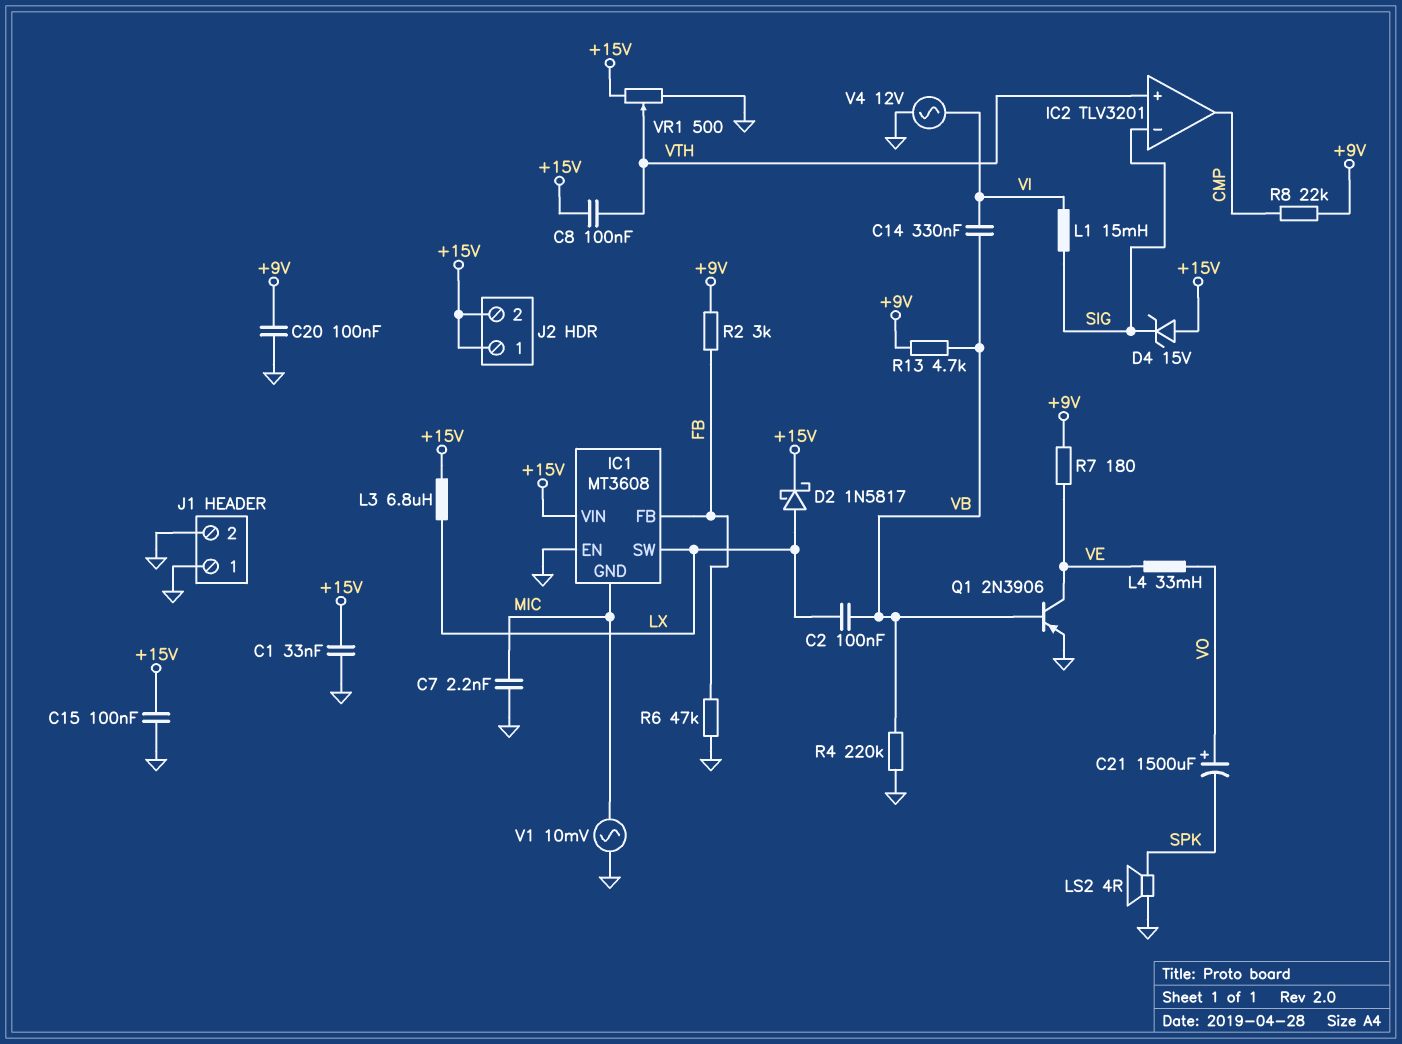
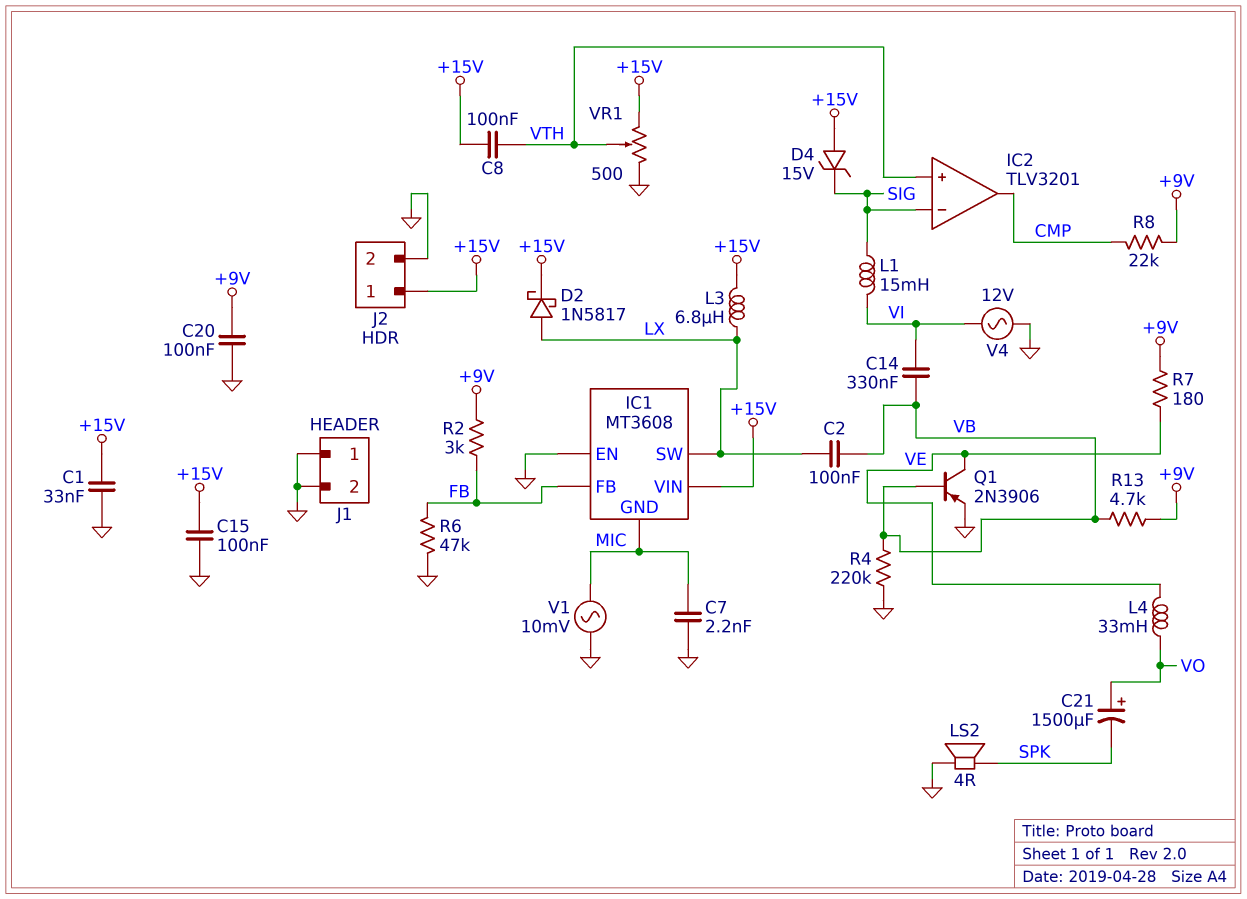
J2 pin 2: +15V -> GND

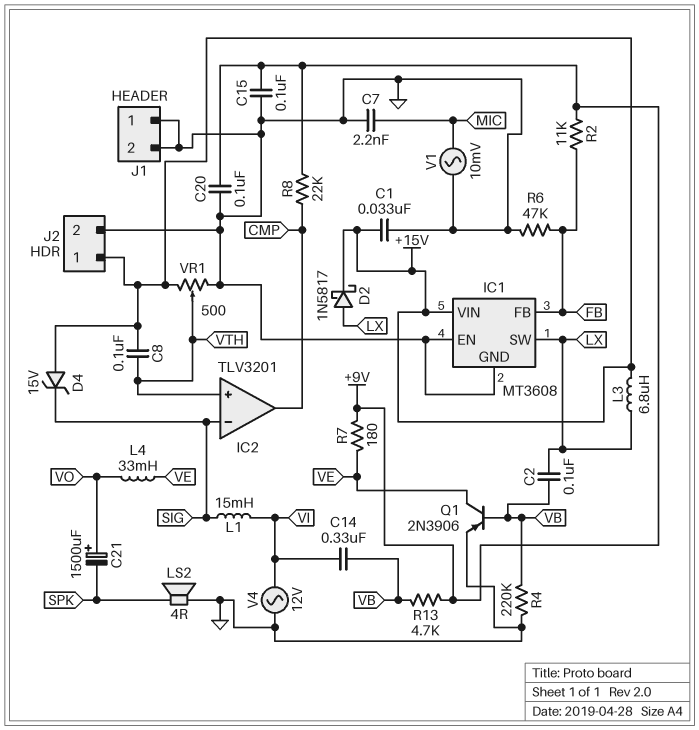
C15: 100nF (+15V, GND) -> 100nF (+9V, GND)
IC1 pin GND: MIC -> GND
R2: 3k (+9V, FB) -> 11k (+9V, FB)

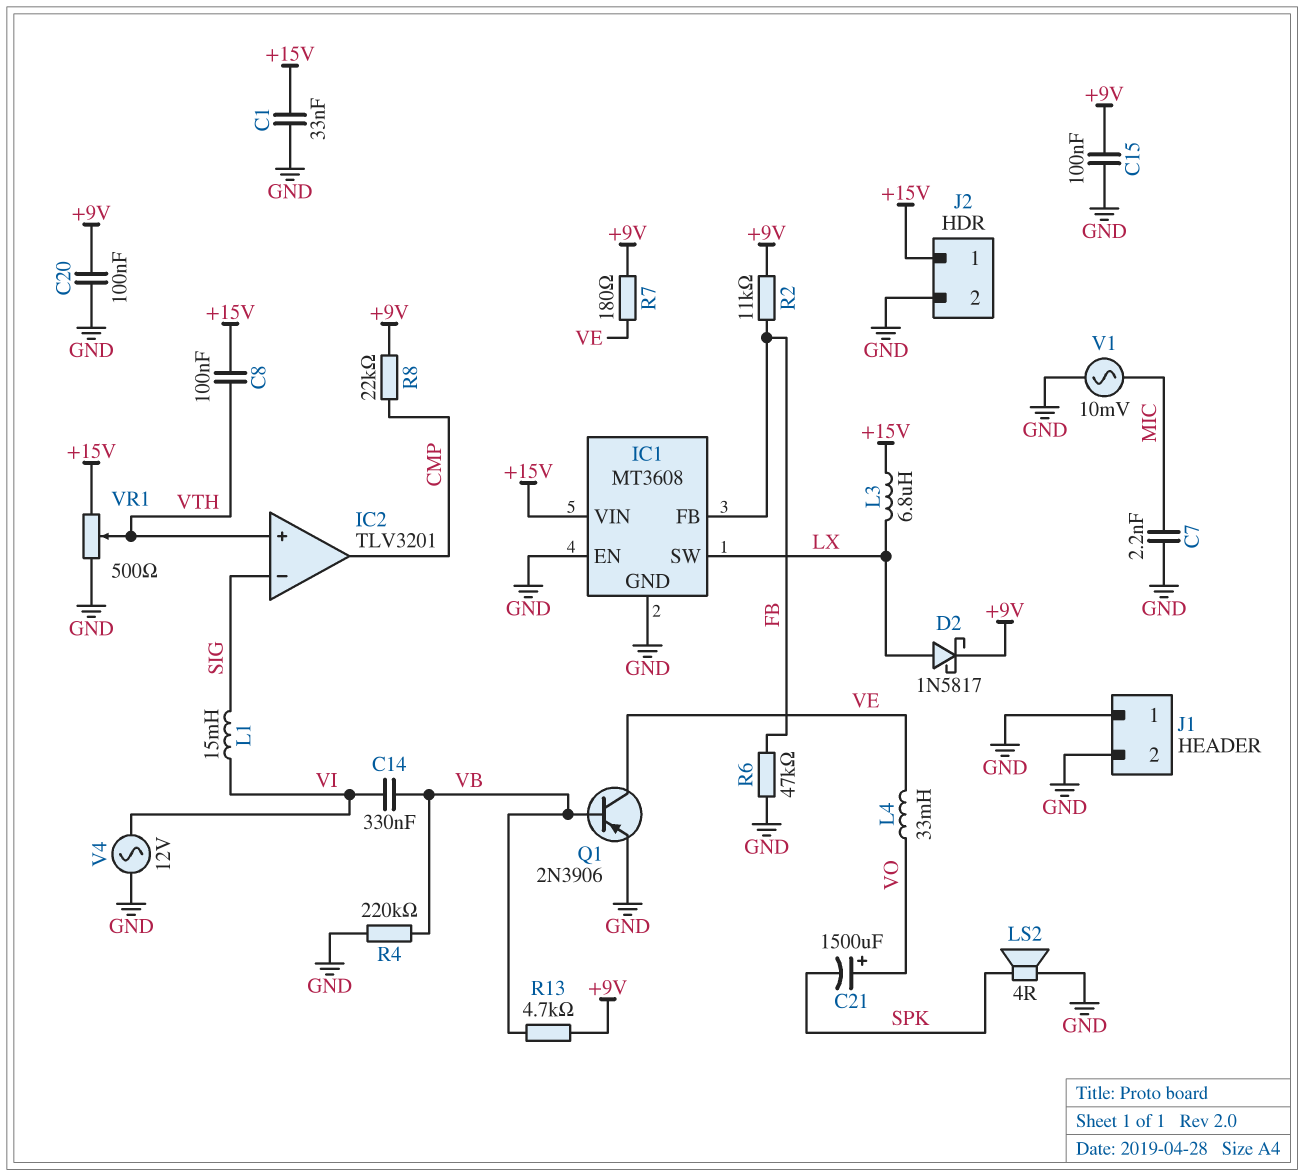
C2: 100nF (LX, VB) -> none
D2: schottky 1N5817 (A LX, K +15V) -> schottky 1N5817 (A LX, K +9V)
D4: zener 15V (A +15V, K SIG) -> none

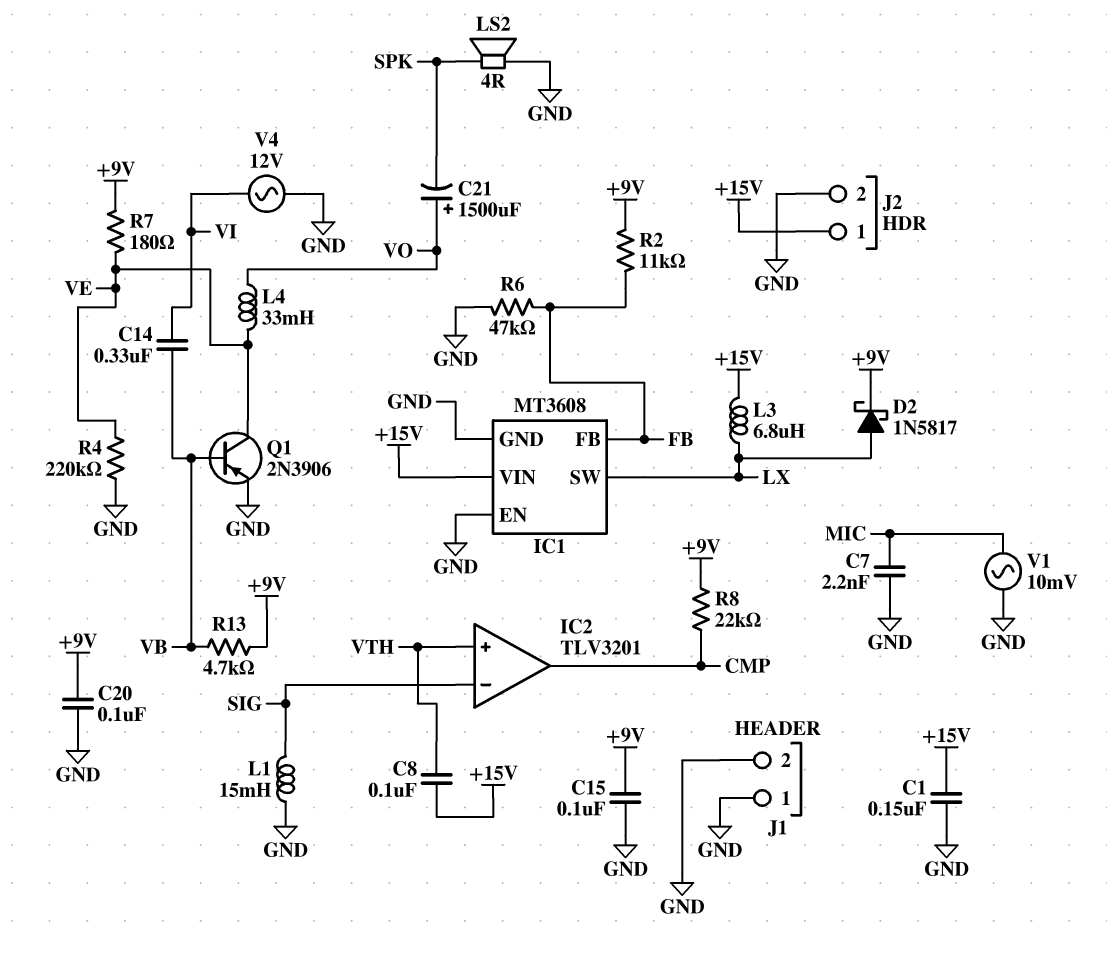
C1: 33nF (+15V, GND) -> 150nF (+15V, GND)
L1: 15mH (SIG, VI) -> 15mH (GND, SIG)
R4: 220k (GND, VB) -> 220k (GND, VE)
VR1: 500 (+15V, GND, wiper VTH) -> none

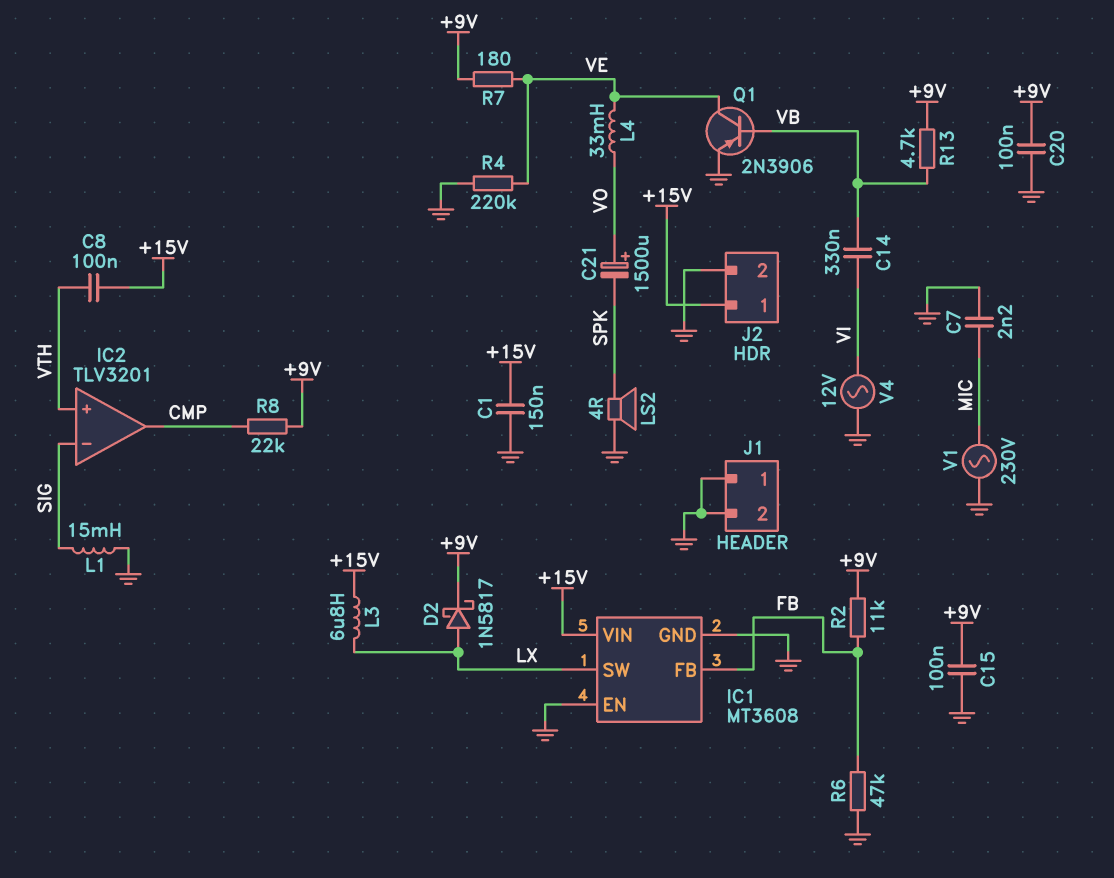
V1: AC 10mV (GND, MIC) -> AC 230V (GND, MIC)

